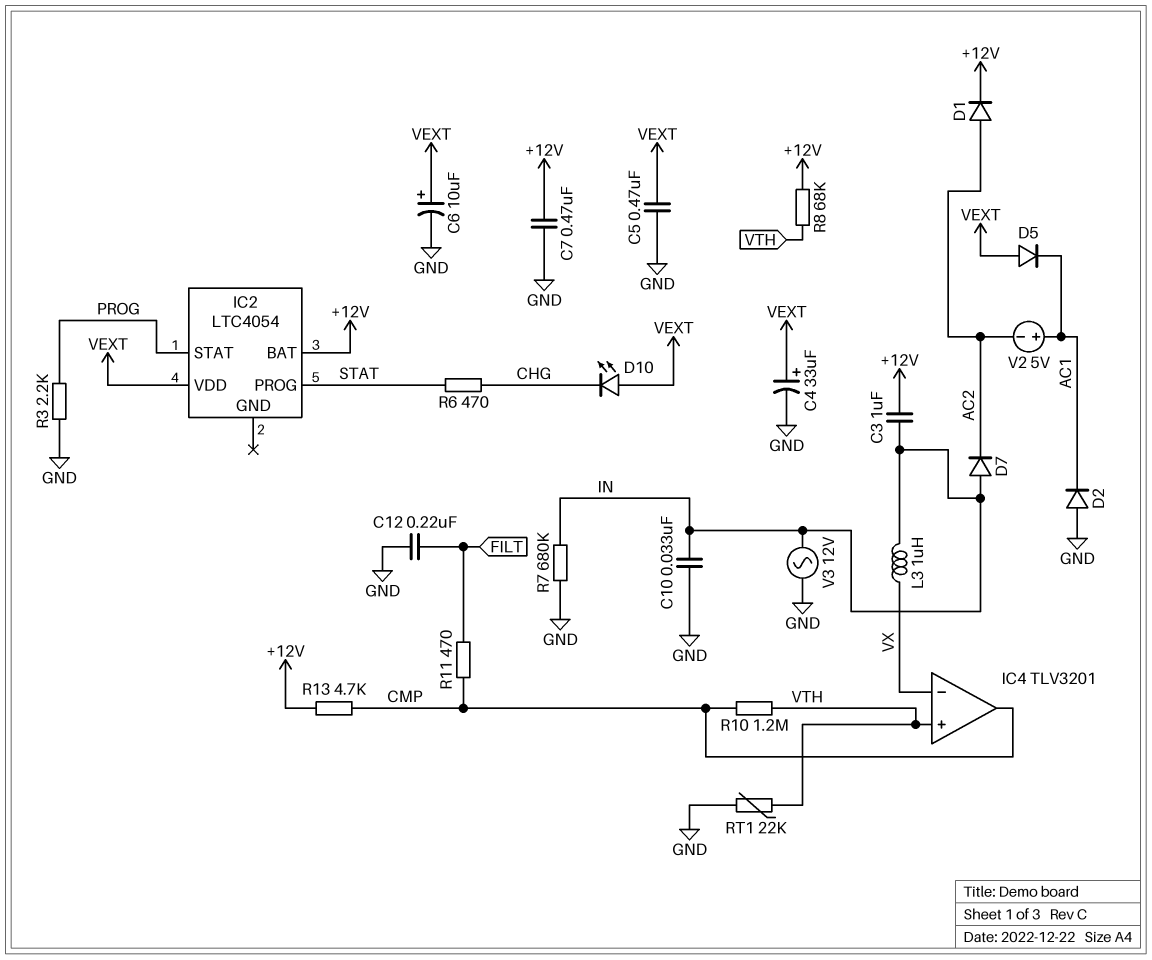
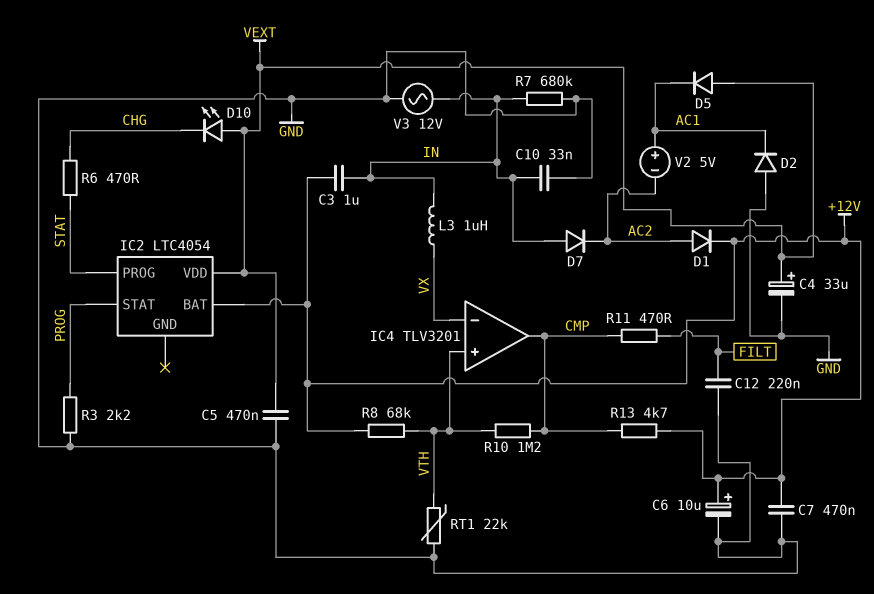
C6: 10uF (plus VEXT, minus GND) -> 10uF (plus +12V, minus GND)

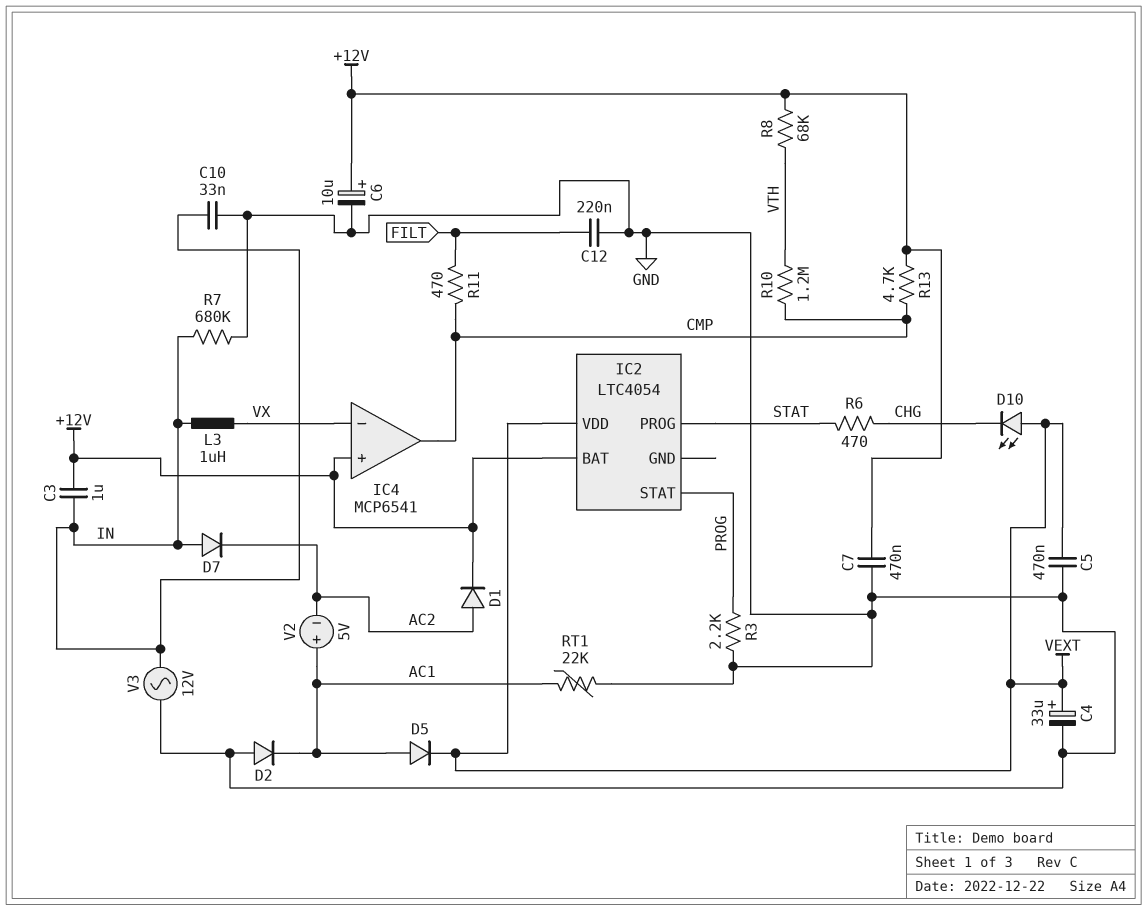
D5: diode (A VEXT, K AC1) -> diode (A AC1, K VEXT)
IC4: TLV3201 -> MCP6541
IC4 pin in+: VTH -> +12V
RT1: 22k (GND, VTH) -> 22k (AC1, GND)

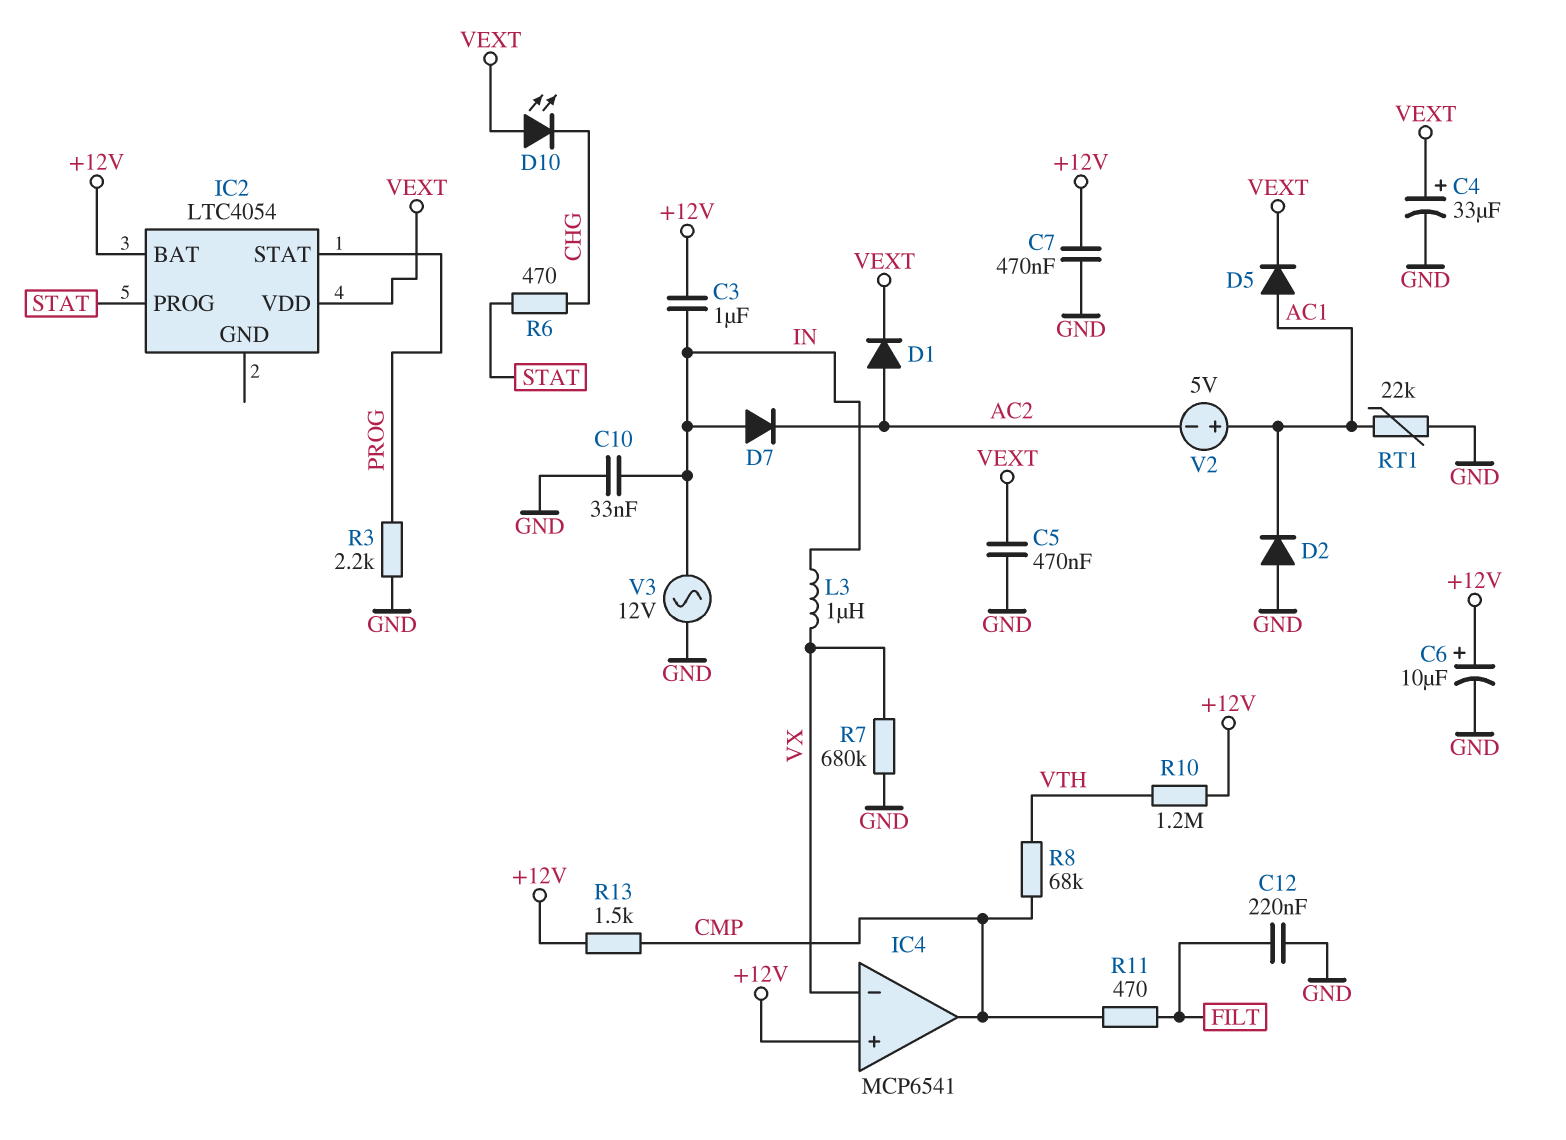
D1: diode (A AC2, K +12V) -> diode (A AC2, K VEXT)
R7: 680k (GND, IN) -> 680k (GND, VX)
R8: 68k (+12V, VTH) -> 68k (CMP, VTH)
R10: 1.2M (CMP, VTH) -> 1.2M (+12V, VTH)
R13: 4.7k (+12V, CMP) -> 1.5k (+12V, CMP)

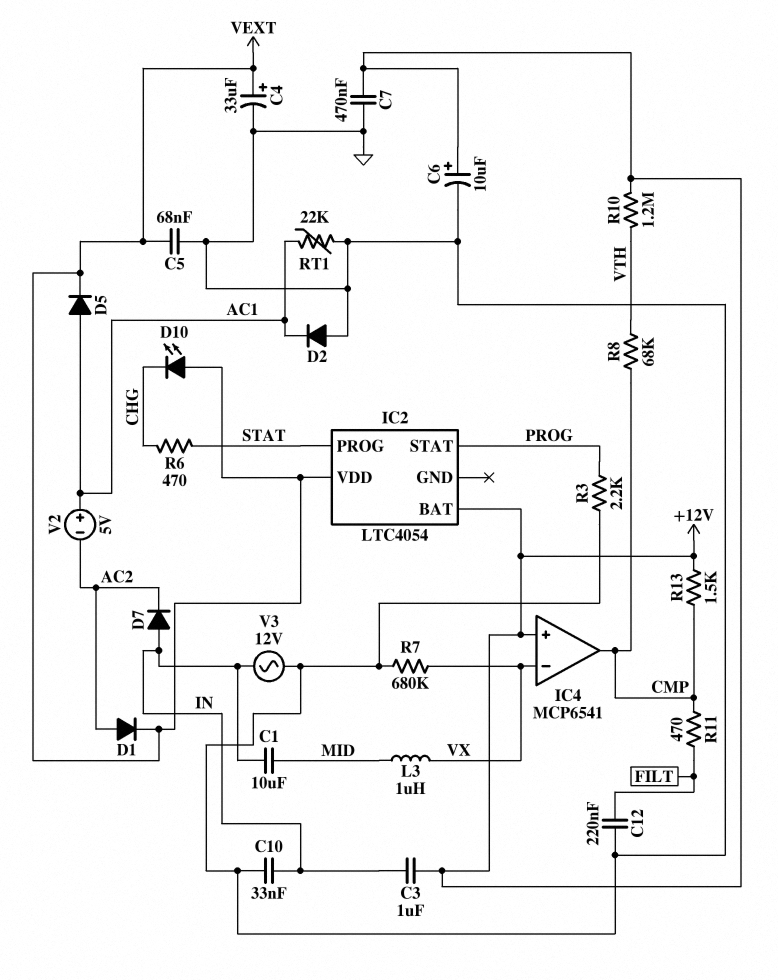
C1: none -> 10uF (IN, MID)
C5: 470nF (GND, VEXT) -> 68nF (GND, VEXT)
L3: 1uH (IN, VX) -> 1uH (MID, VX)

